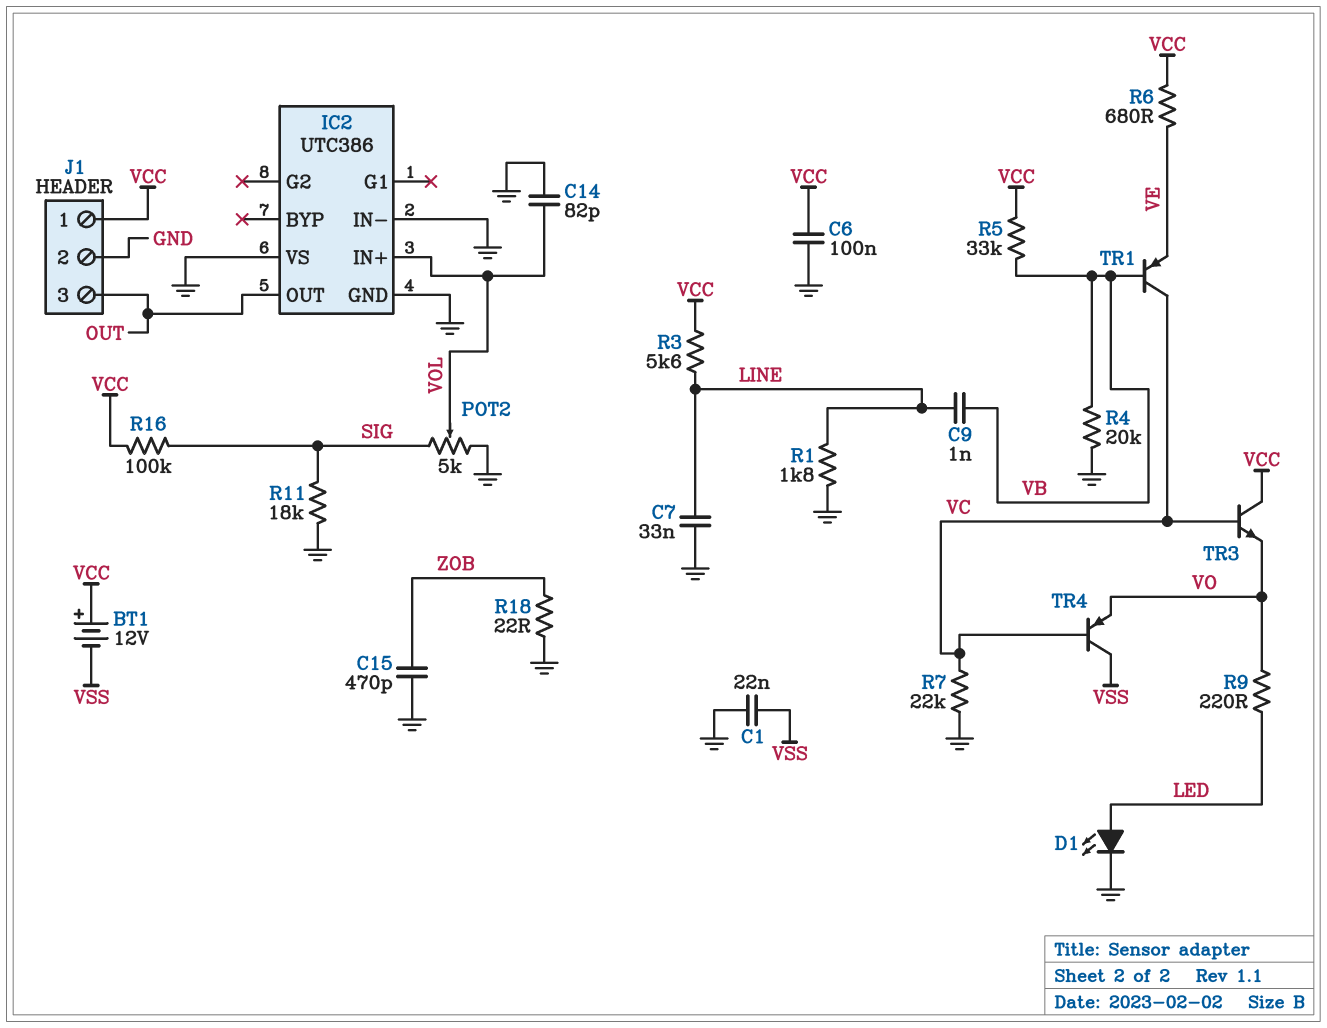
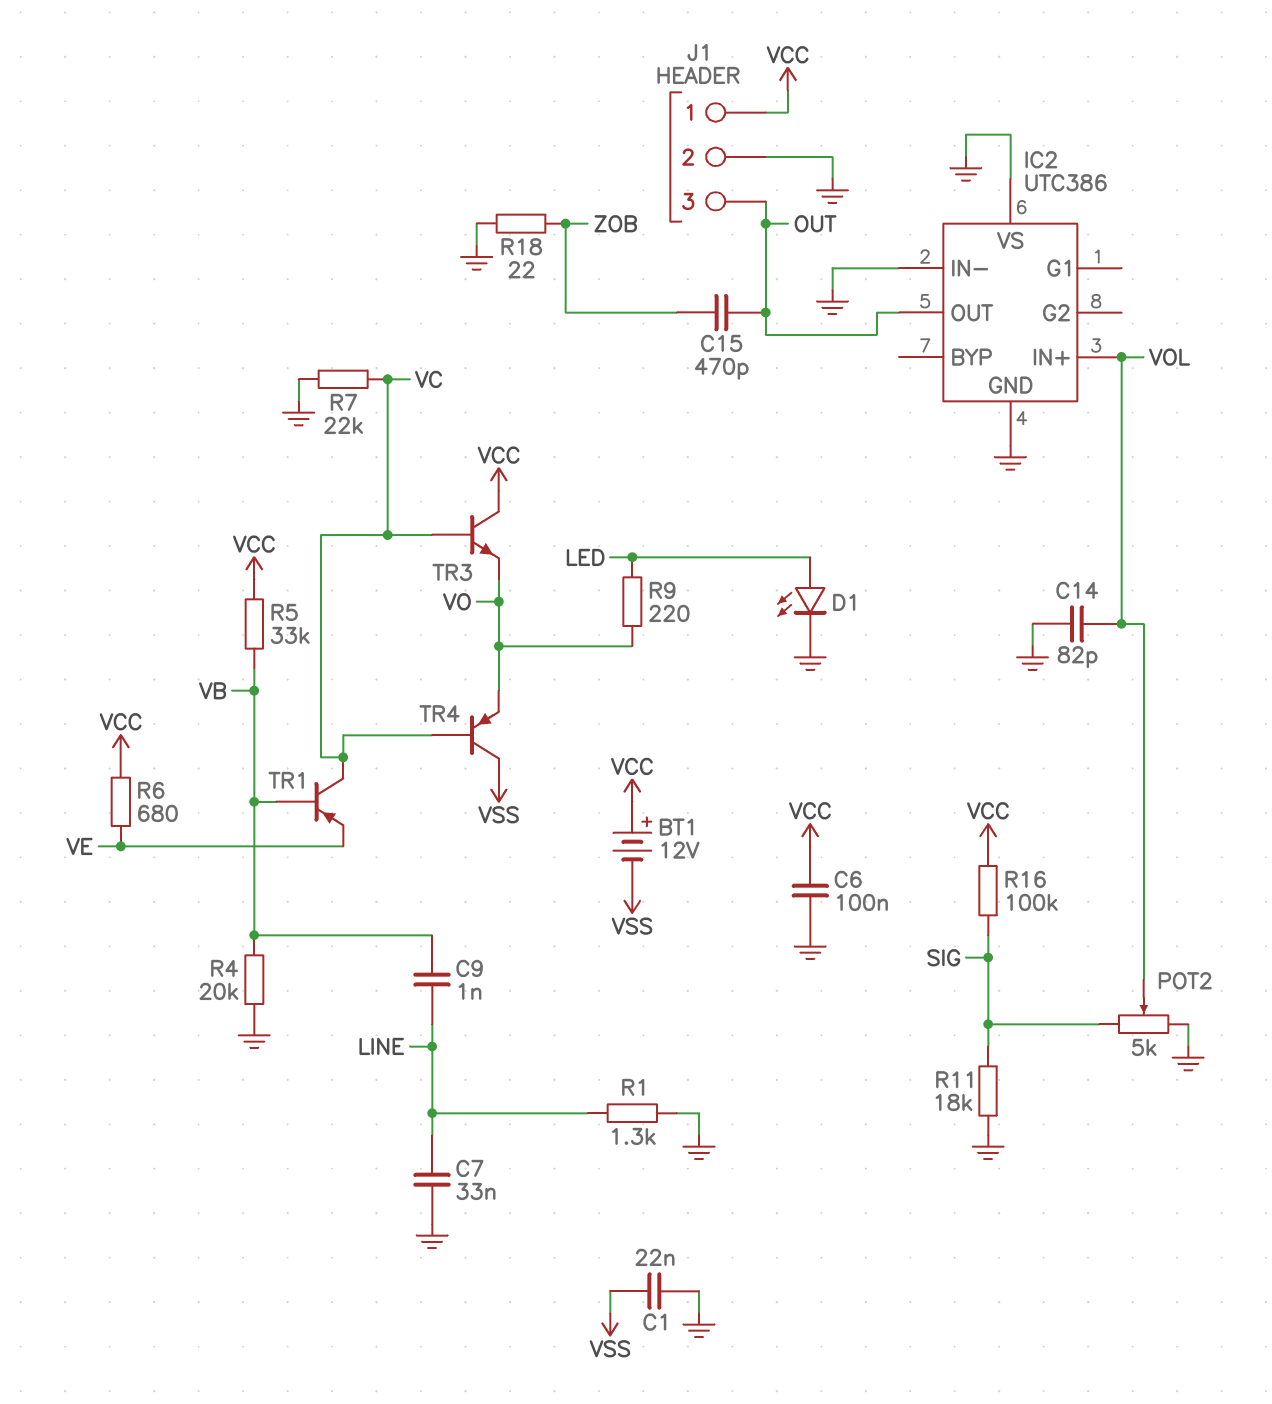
C15: 470pF (GND, ZOB) -> 470pF (OUT, ZOB)
R1: 1.8k (GND, LINE) -> 1.3k (GND, LINE)
R3: 5.6k (LINE, VCC) -> none

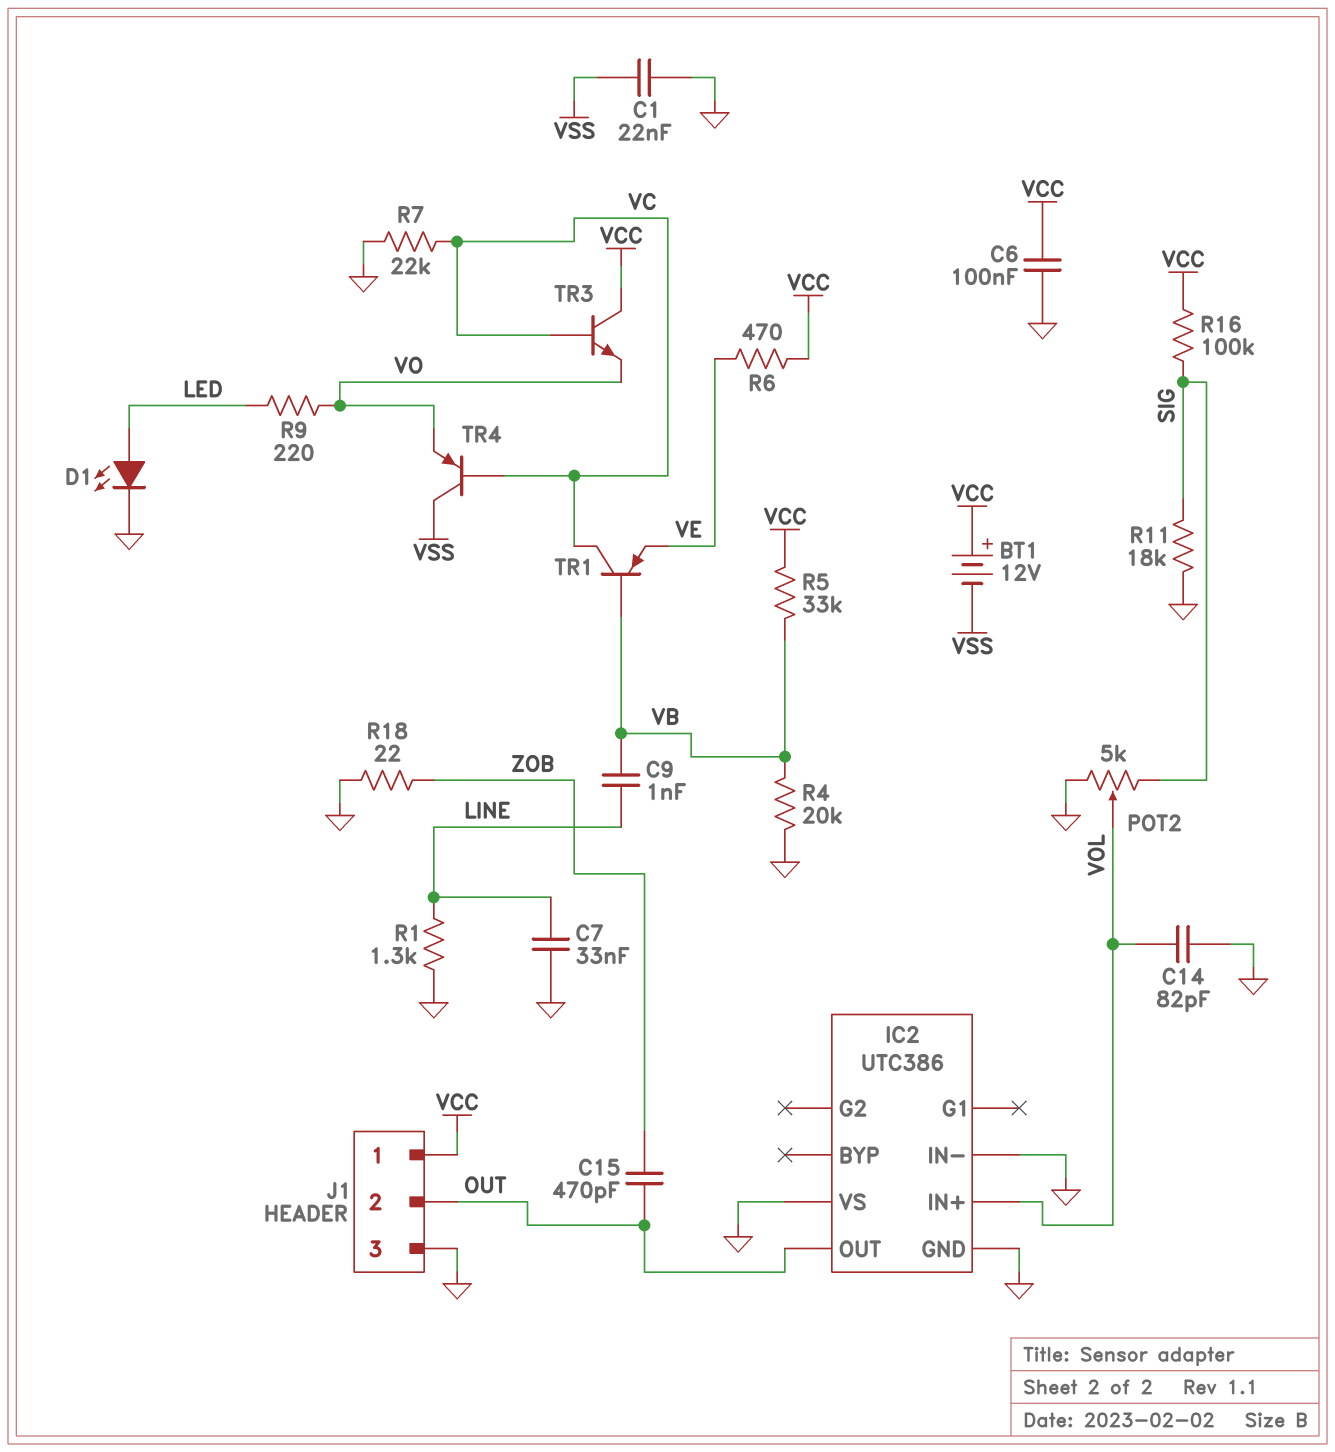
J1 pin 2: GND -> OUT
J1 pin 3: OUT -> GND
R6: 680 (VCC, VE) -> 470 (VCC, VE)

